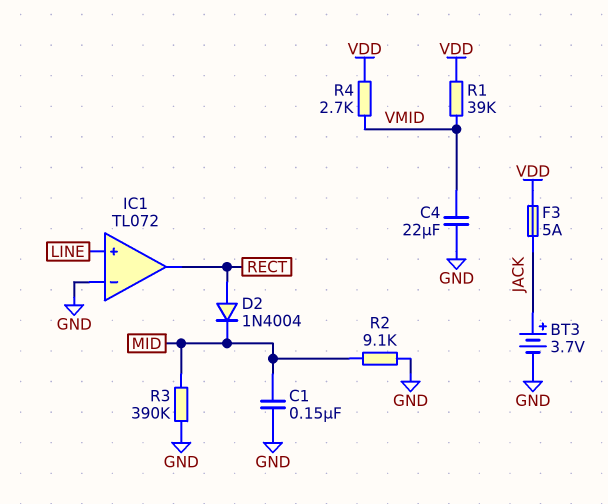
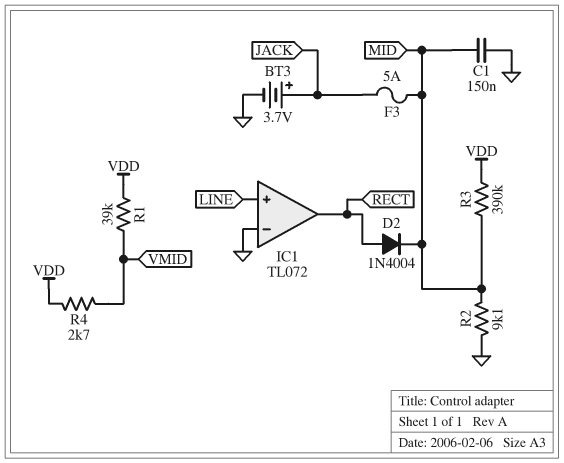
C4: 22uF (GND, VMID) -> none
F3: 5A (JACK, VDD) -> 5A (JACK, MID)
R3: 390k (GND, MID) -> 390k (MID, VDD)

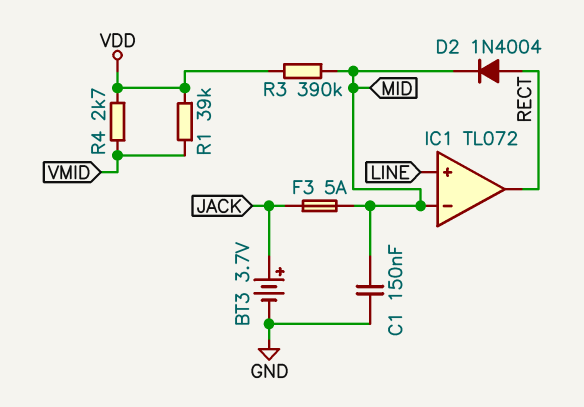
IC1 pin in-: GND -> MID
R2: 9.1k (GND, MID) -> none

